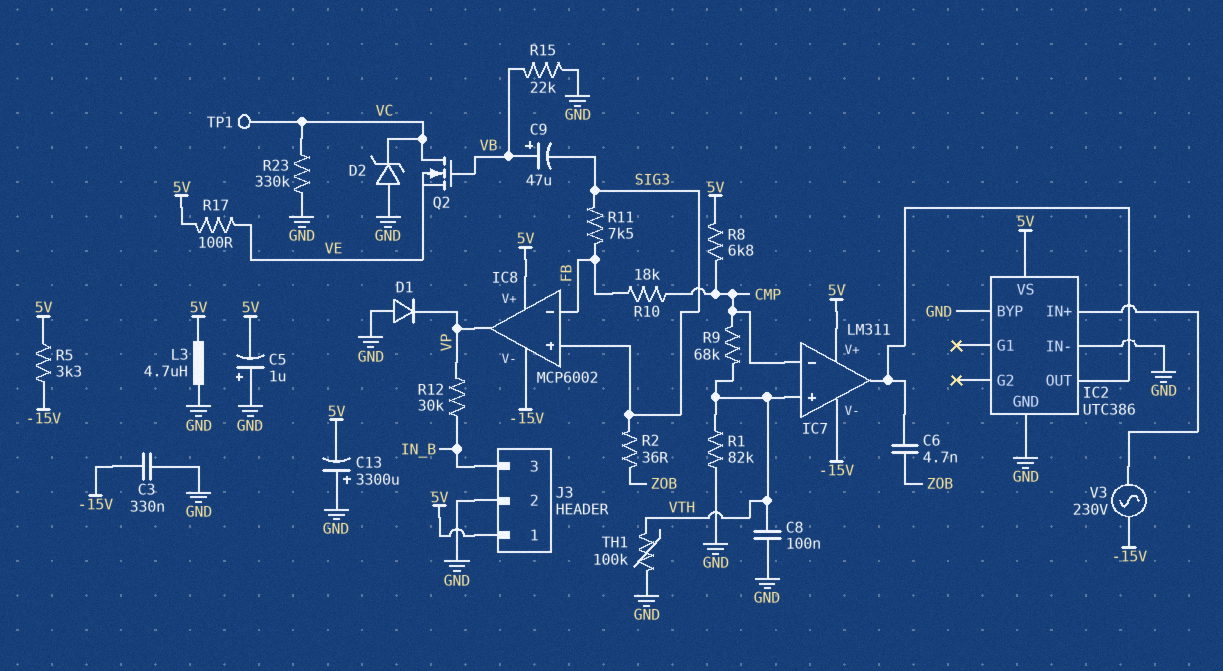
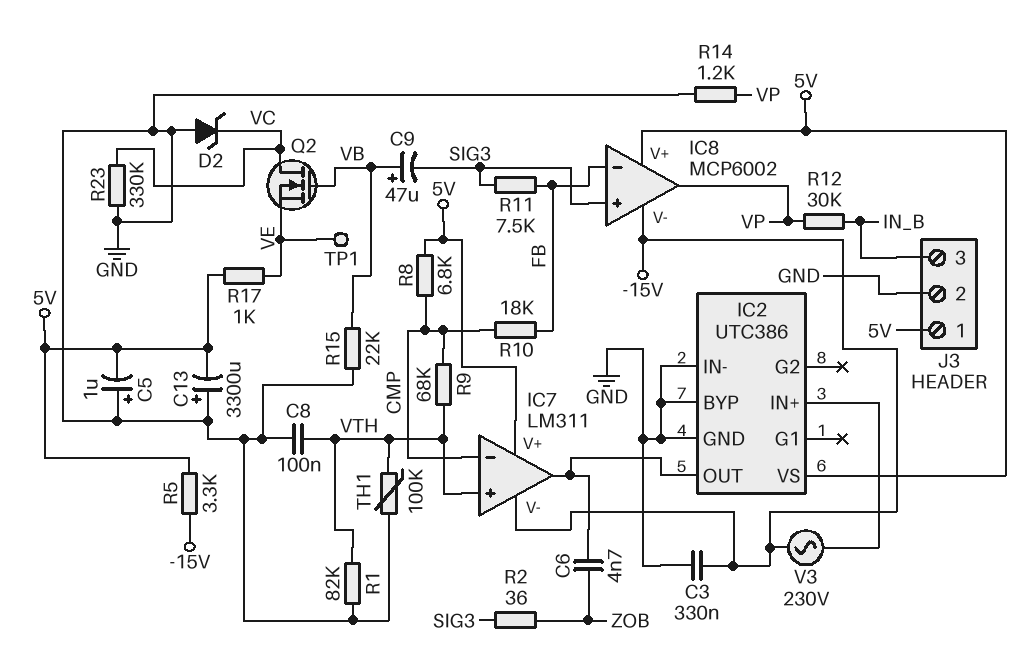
D1: diode (A GND, K VP) -> none
L3: 4.7uH (5V, GND) -> none
R14: none -> 1.2k (GND, VP)
R17: 100 (5V, VE) -> 1k (5V, VE)
TP1: test point (VC) -> test point (VE)

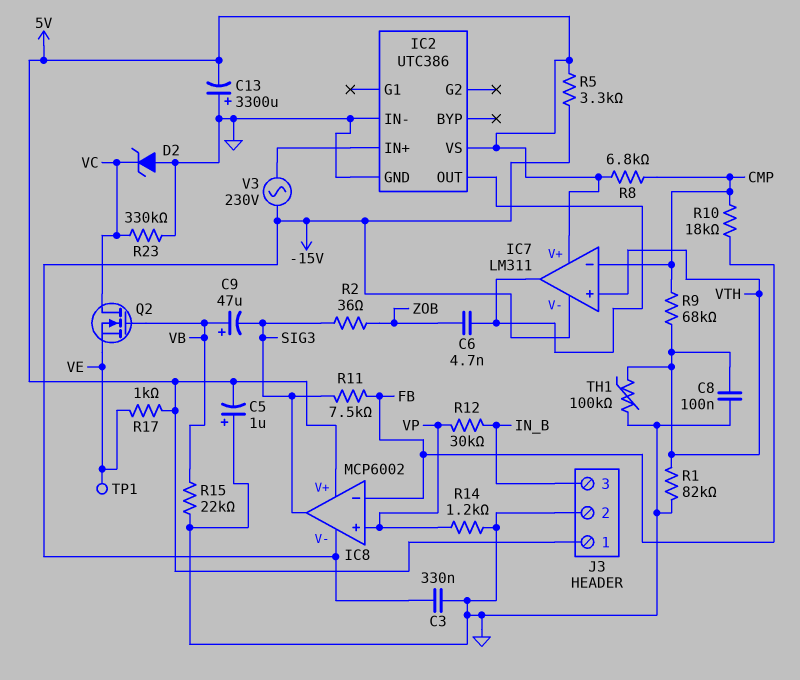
IC2 pin BYP: GND -> none
IC8 pin in+: SIG3 -> VP
IC8 pin out: VP -> SIG3

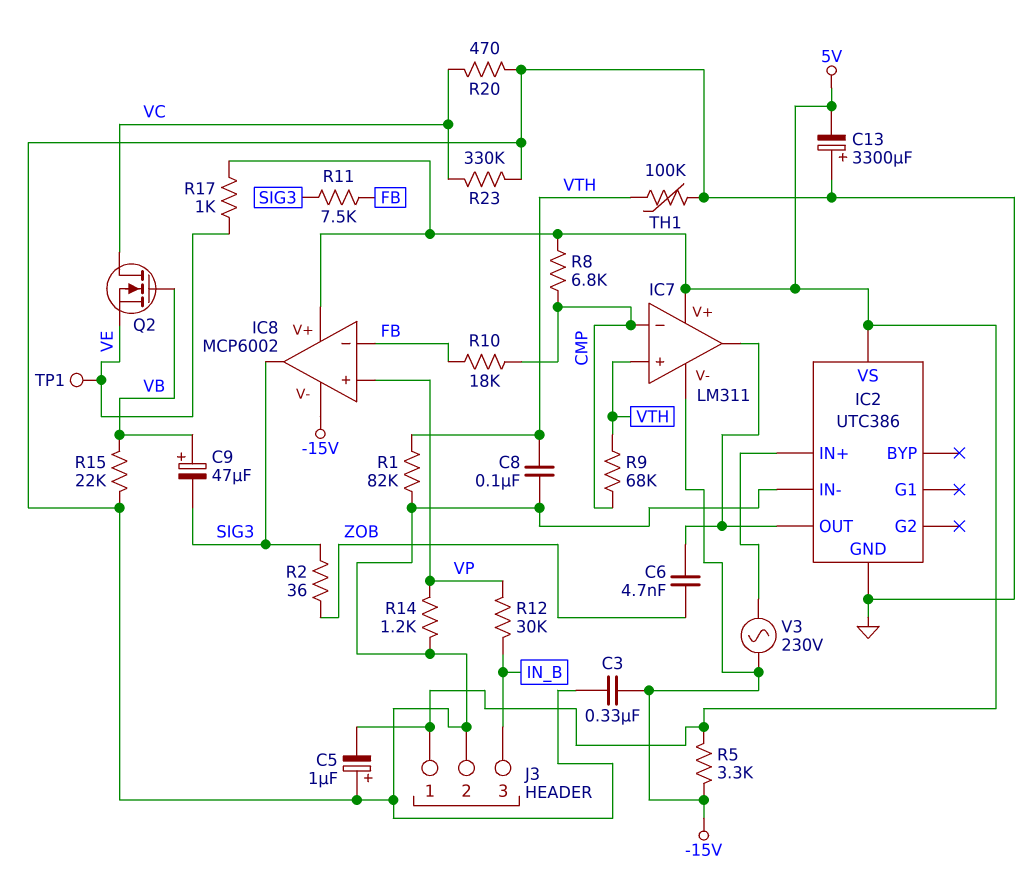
D2: zener (A GND, K VC) -> none
R20: none -> 470 (GND, VC)

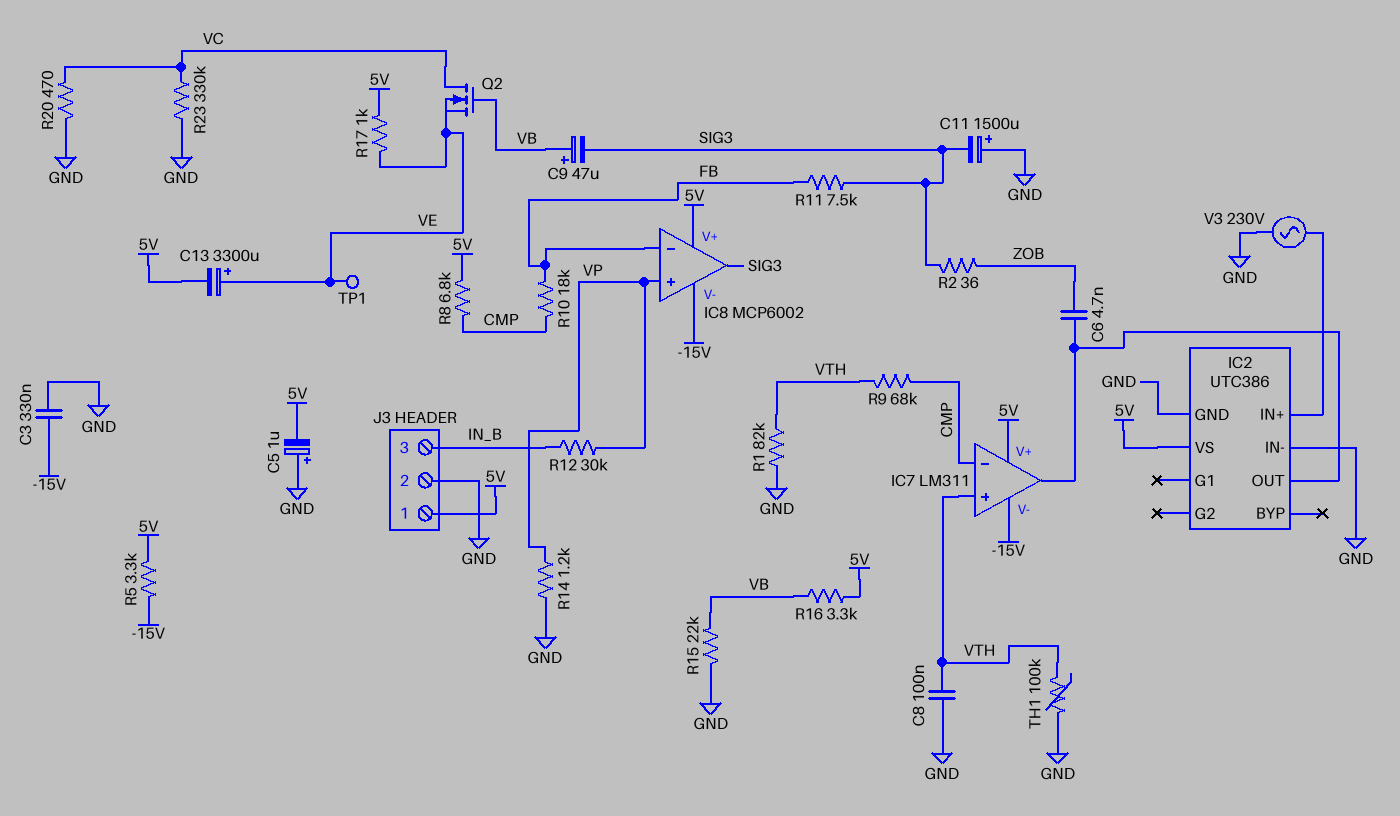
C11: none -> 1500uF (plus GND, minus SIG3)
C13: 3300uF (plus GND, minus 5V) -> 3300uF (plus VE, minus 5V)
R16: none -> 3.3k (5V, VB)
V3: AC 230V (-15V, IC2/IN+) -> AC 230V (GND, IC2/IN+)

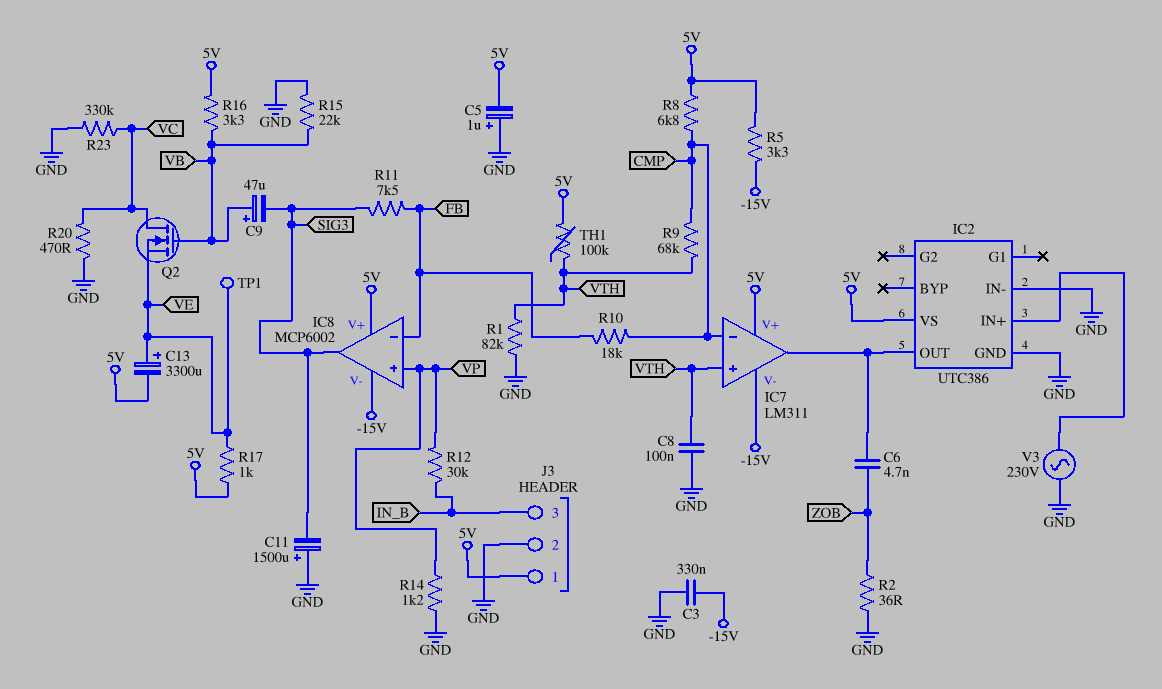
R2: 36 (SIG3, ZOB) -> 36 (GND, ZOB)
TH1: 100k (GND, VTH) -> 100k (5V, VTH)

